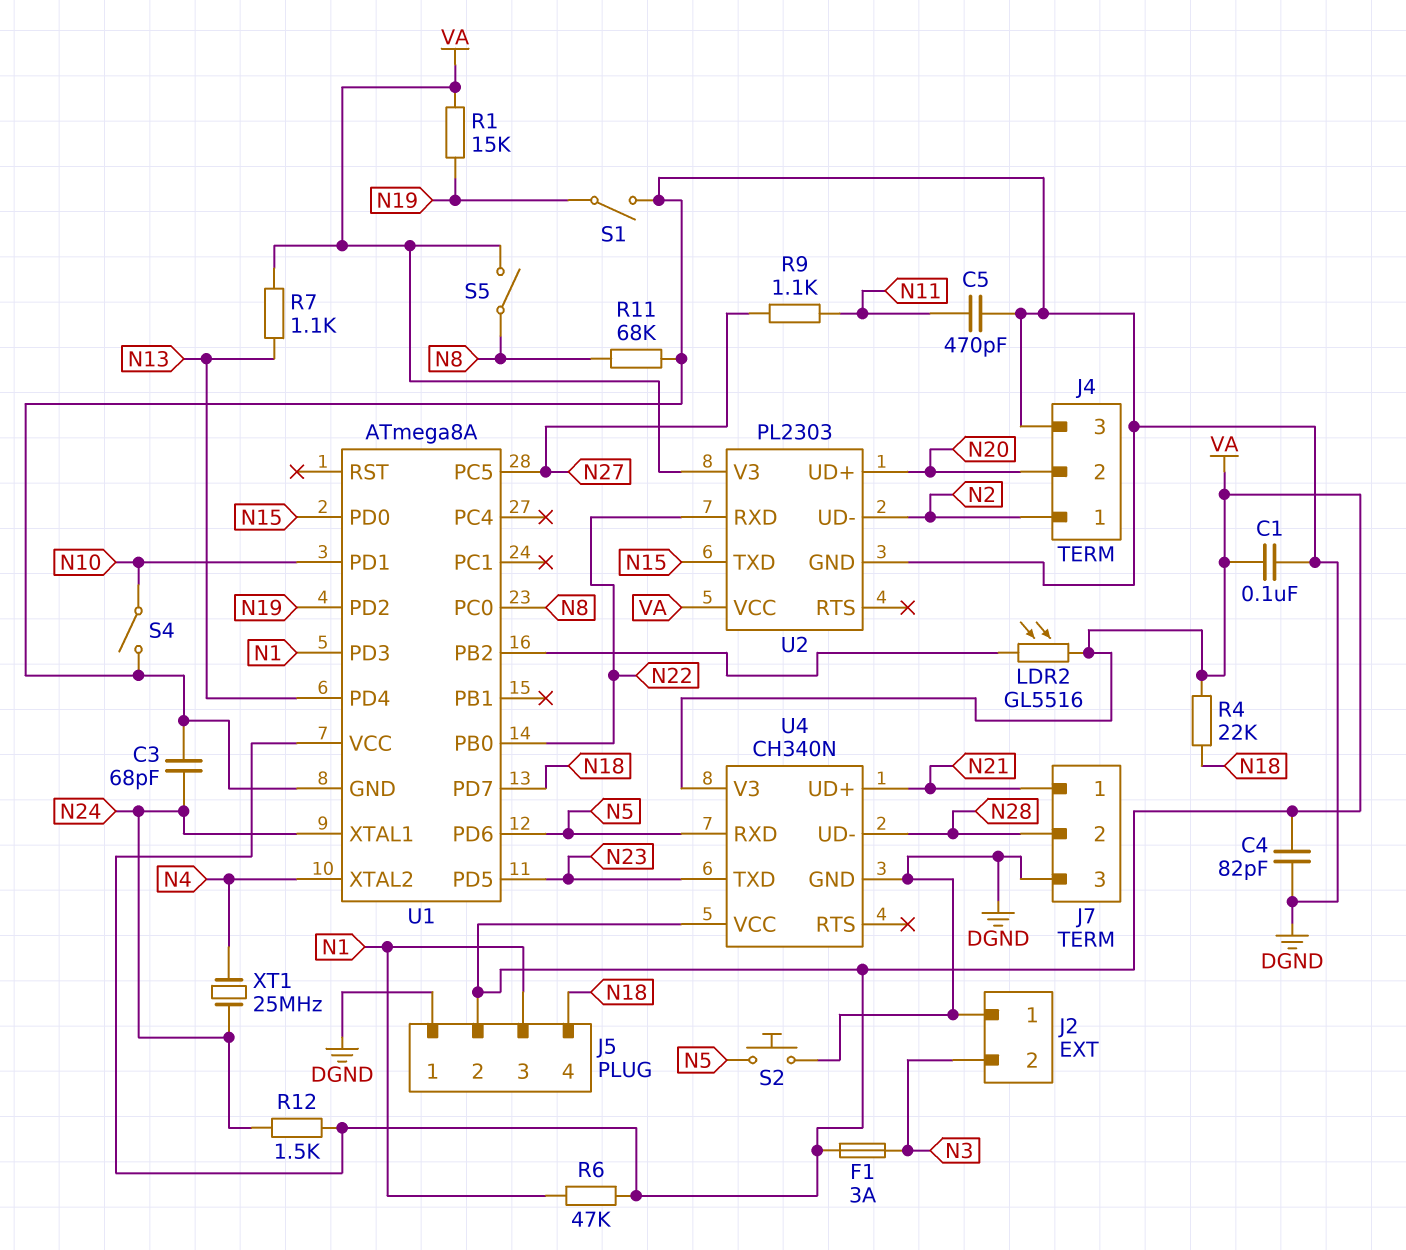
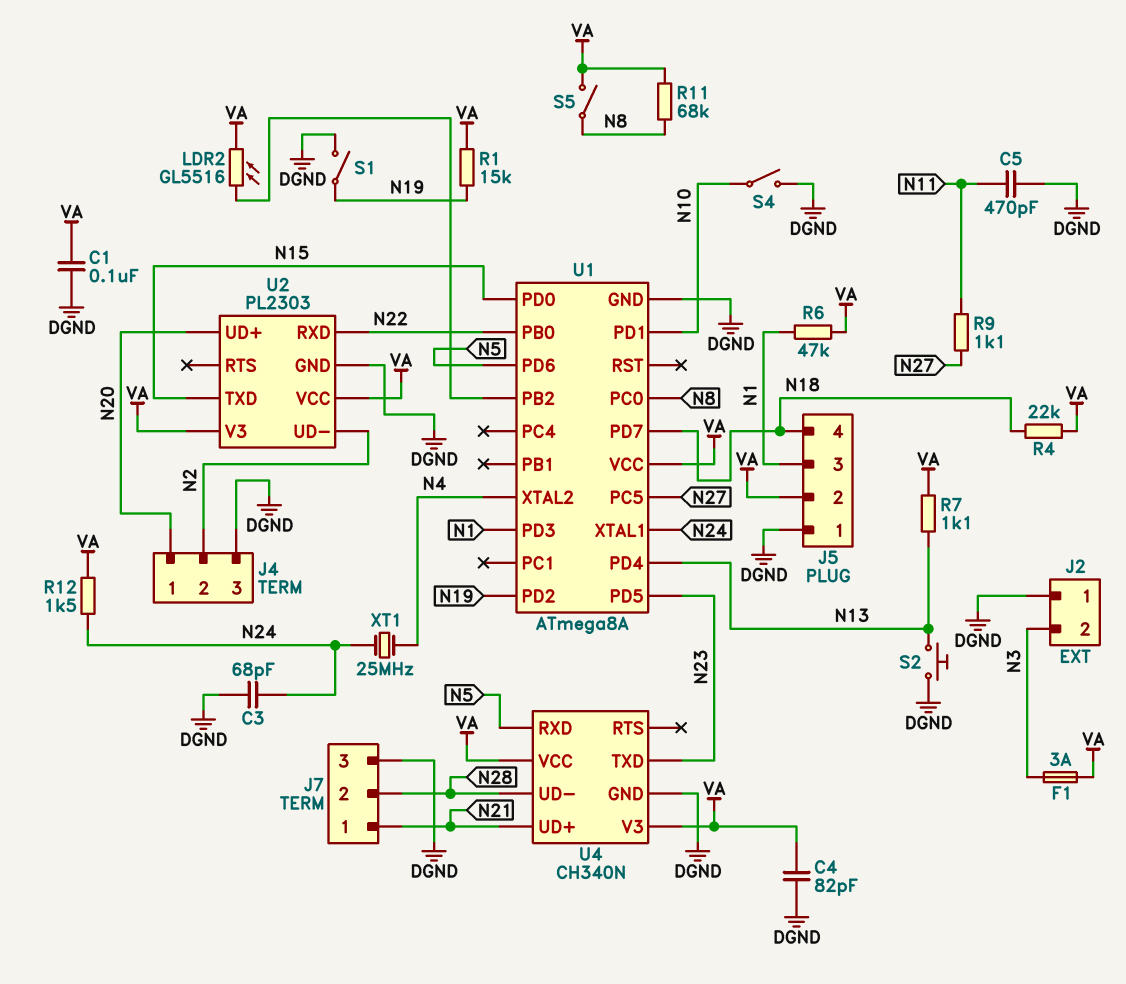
J4 pin 1: N2 -> N20
J4 pin 2: N20 -> N2
R11: 68k (DGND, N8) -> 68k (N8, VA)
S2: button (DGND, N5) -> button (DGND, N13)

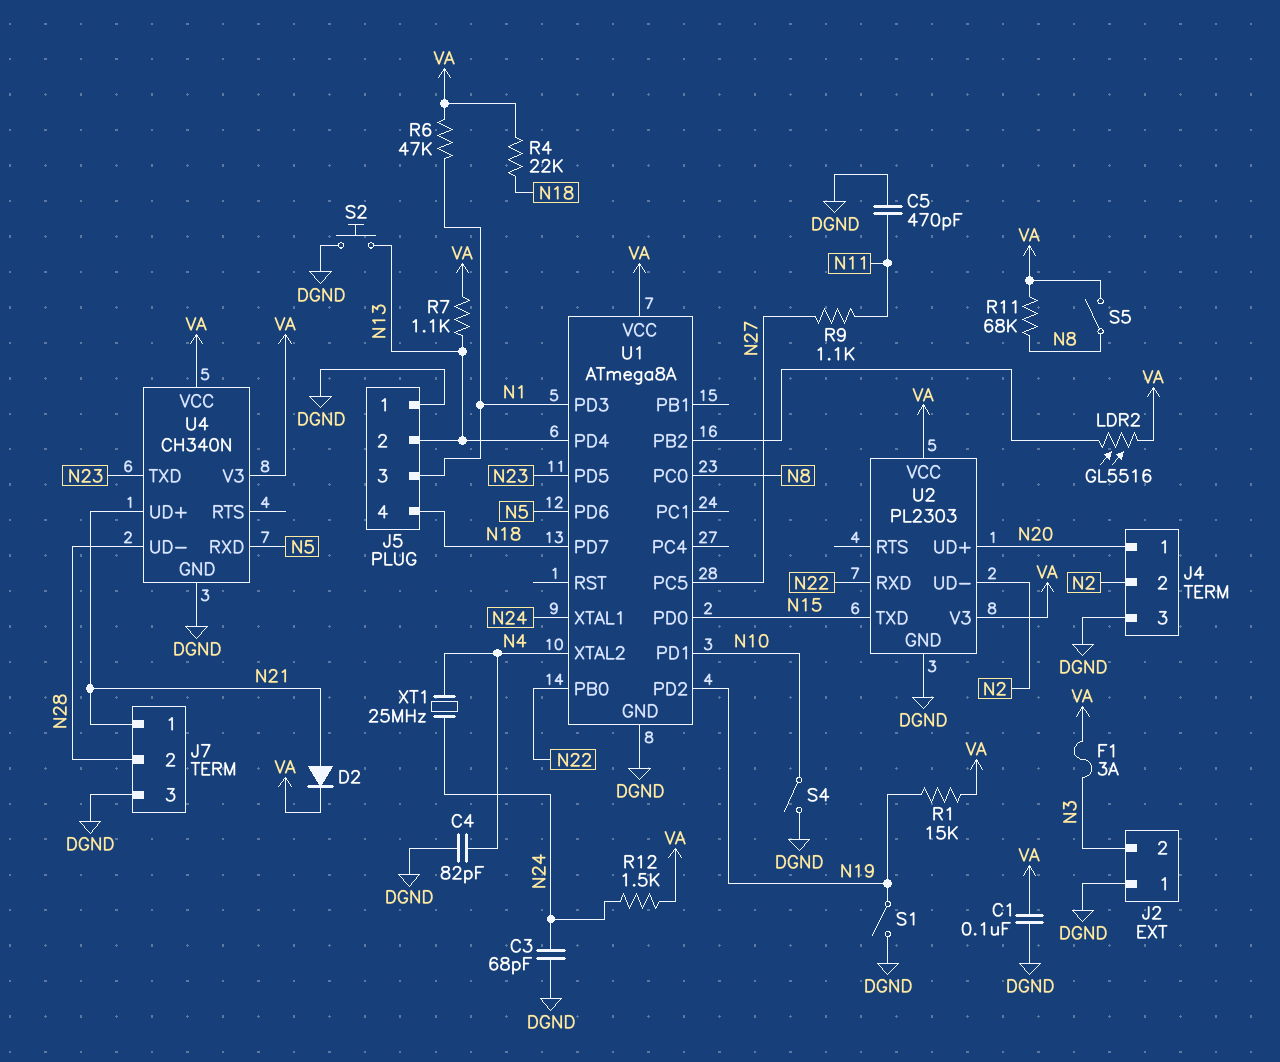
C4: 82pF (DGND, VA) -> 82pF (DGND, N4)
D2: none -> diode (A N21, K VA)
J5 pin 2: VA -> N13

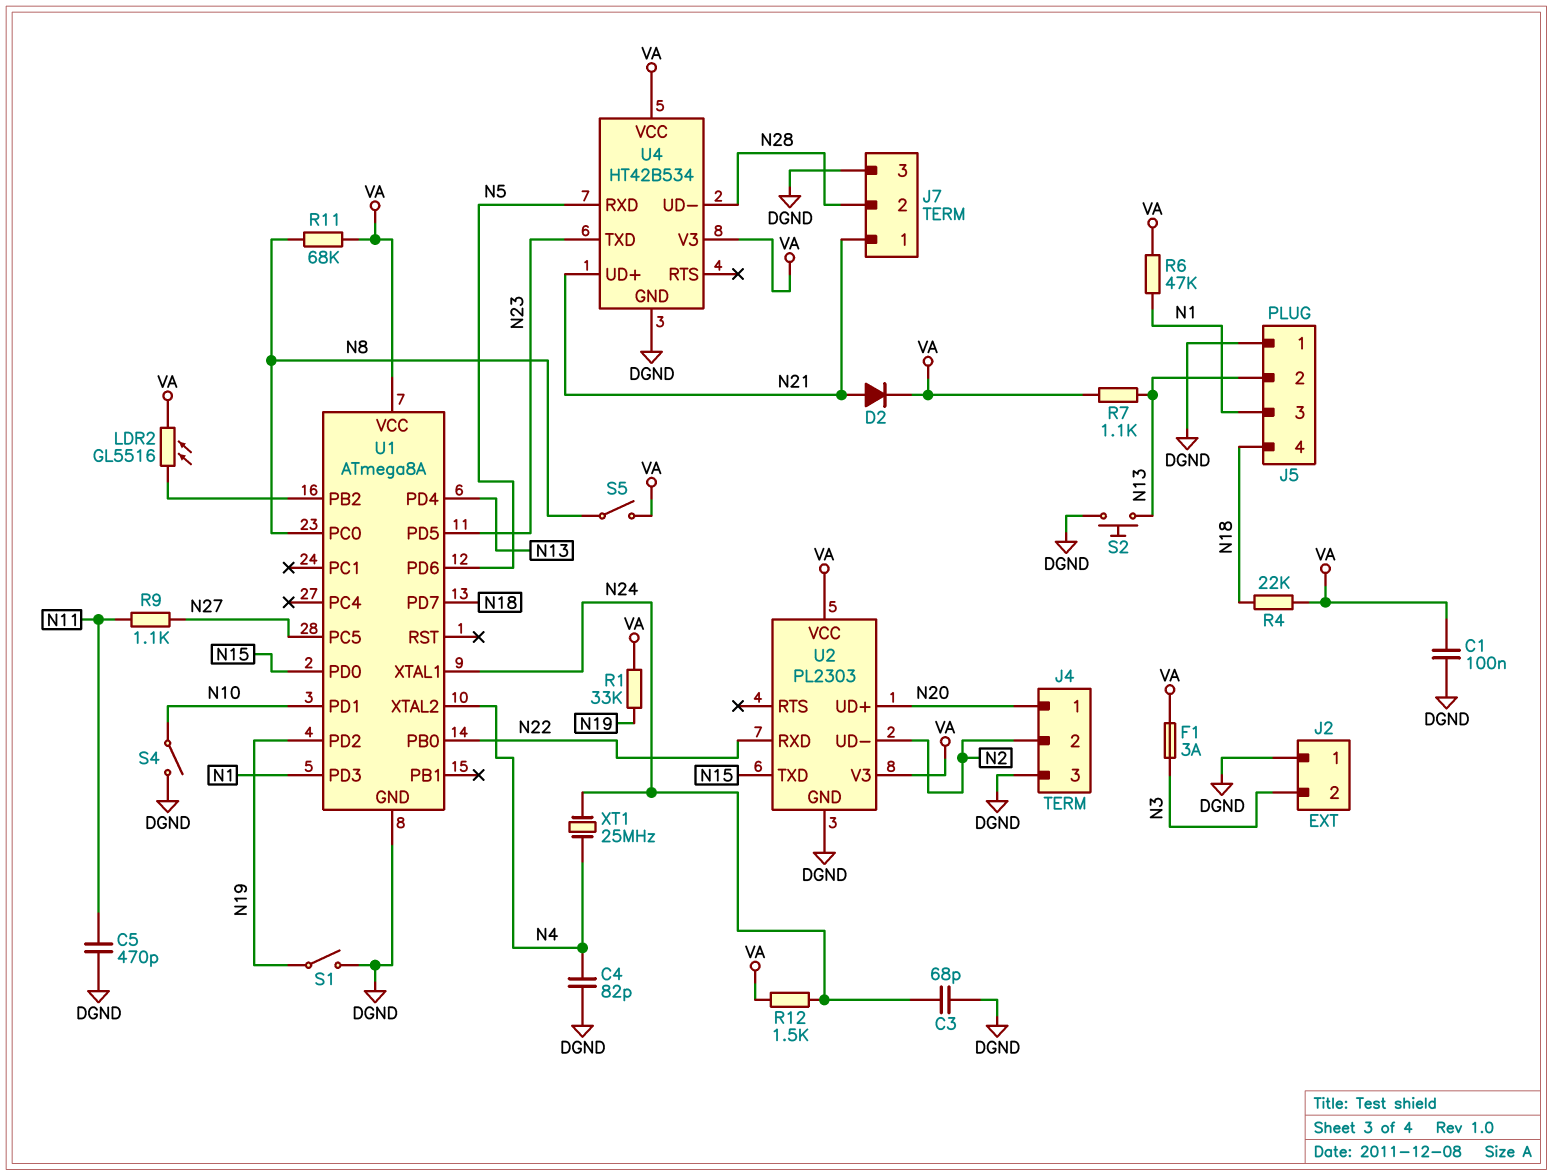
R1: 15k (N19, VA) -> 33k (N19, VA)
U4: CH340N -> HT42B534

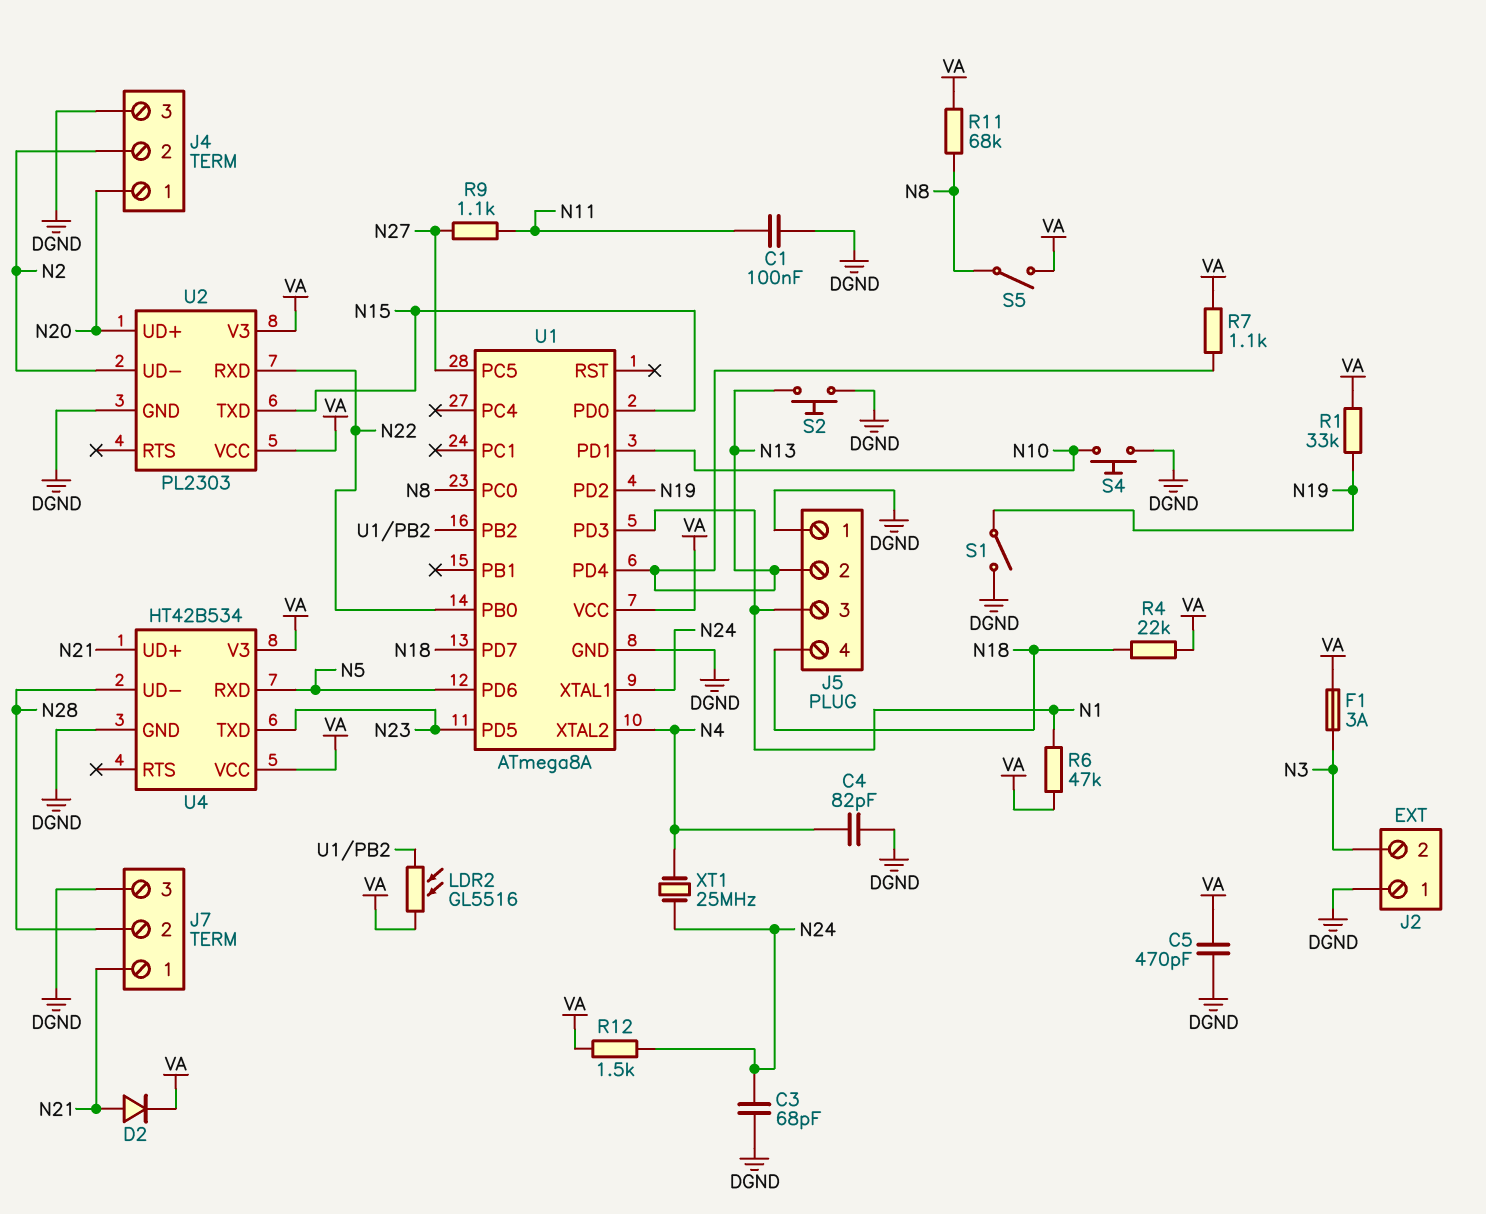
C1: 100nF (DGND, VA) -> 100nF (DGND, N11)
C5: 470pF (DGND, N11) -> 470pF (DGND, VA)
S4: switch (DGND, N10) -> button (DGND, N10)

